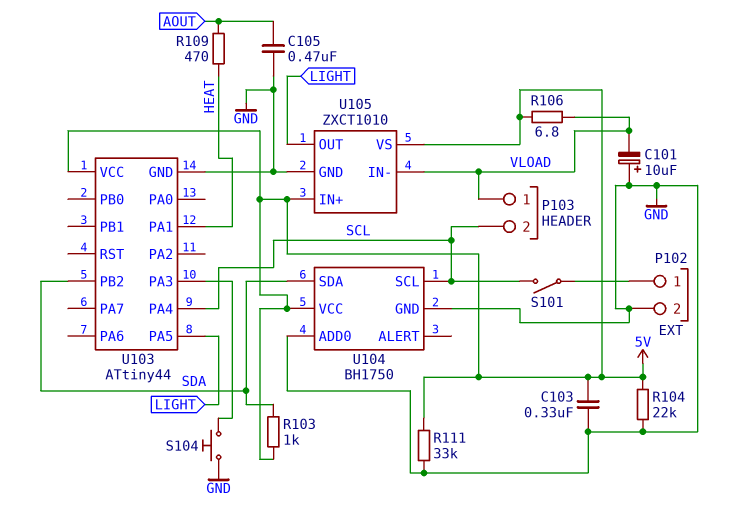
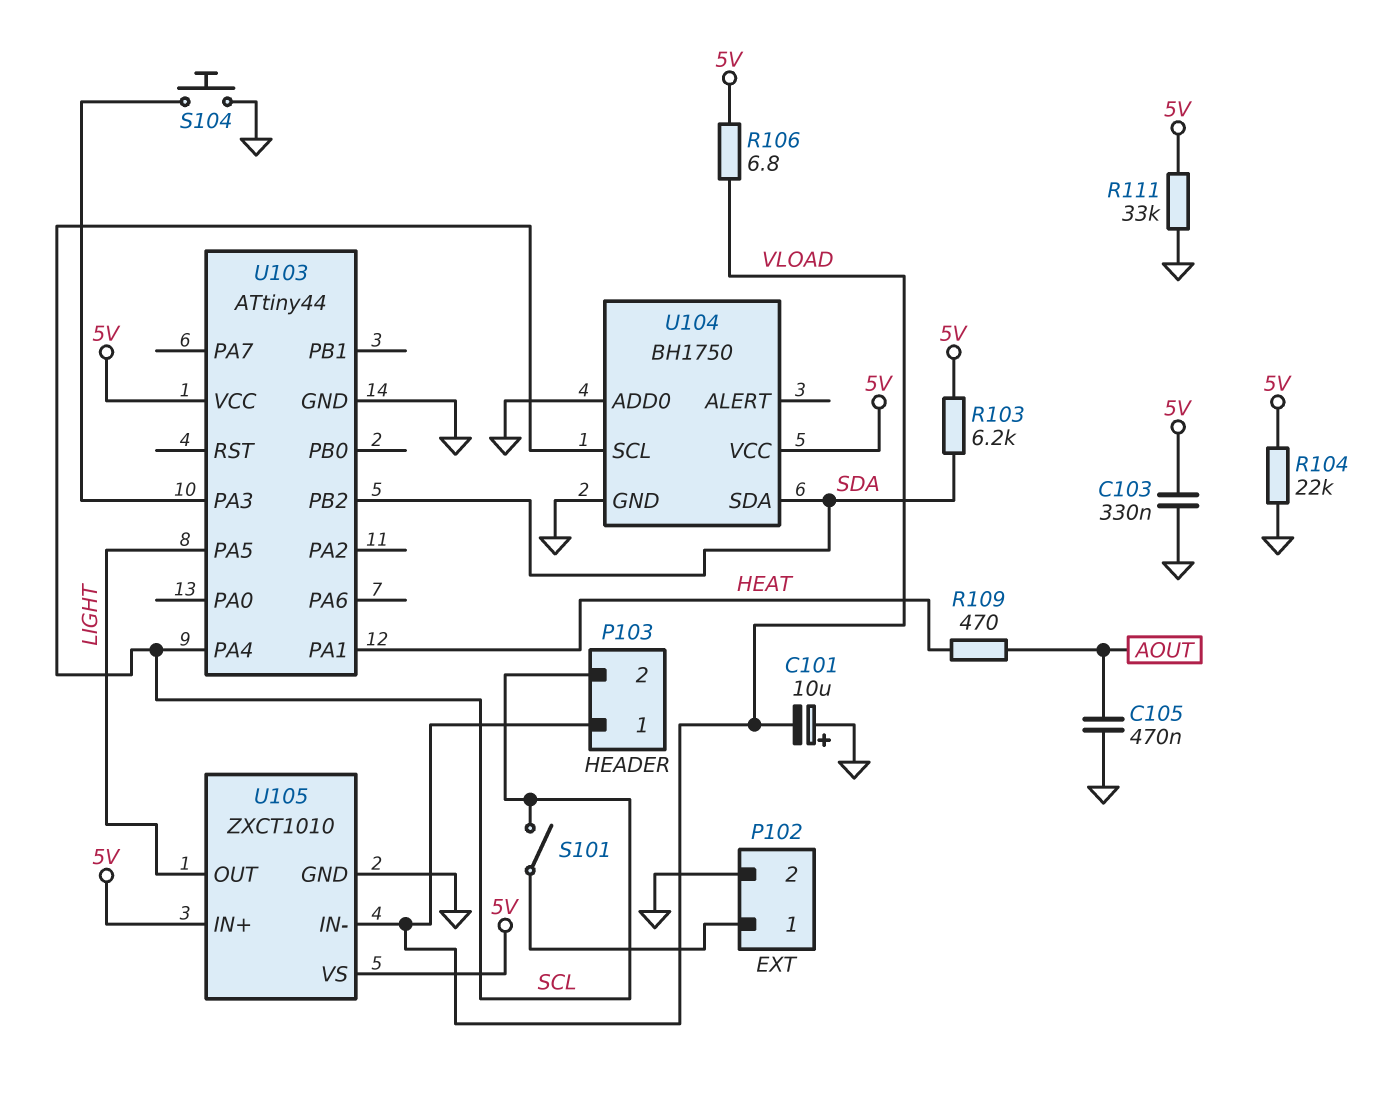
R103: 1k (5V, SDA) -> 6.2k (5V, SDA)

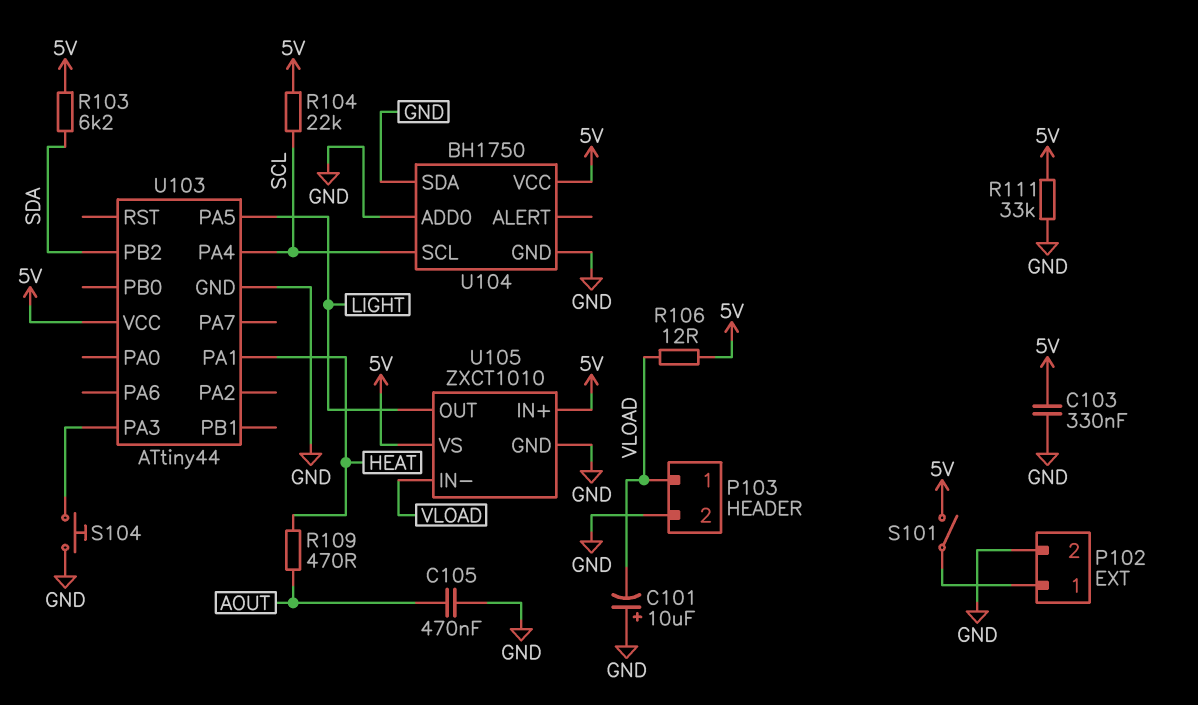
P103 pin 2: SCL -> GND
R104: 22k (5V, GND) -> 22k (5V, SCL)
R106: 6.8 (5V, VLOAD) -> 12 (5V, VLOAD)
S101: switch (P102/1, SCL) -> switch (5V, P102/1)
U104 pin SDA: SDA -> GND

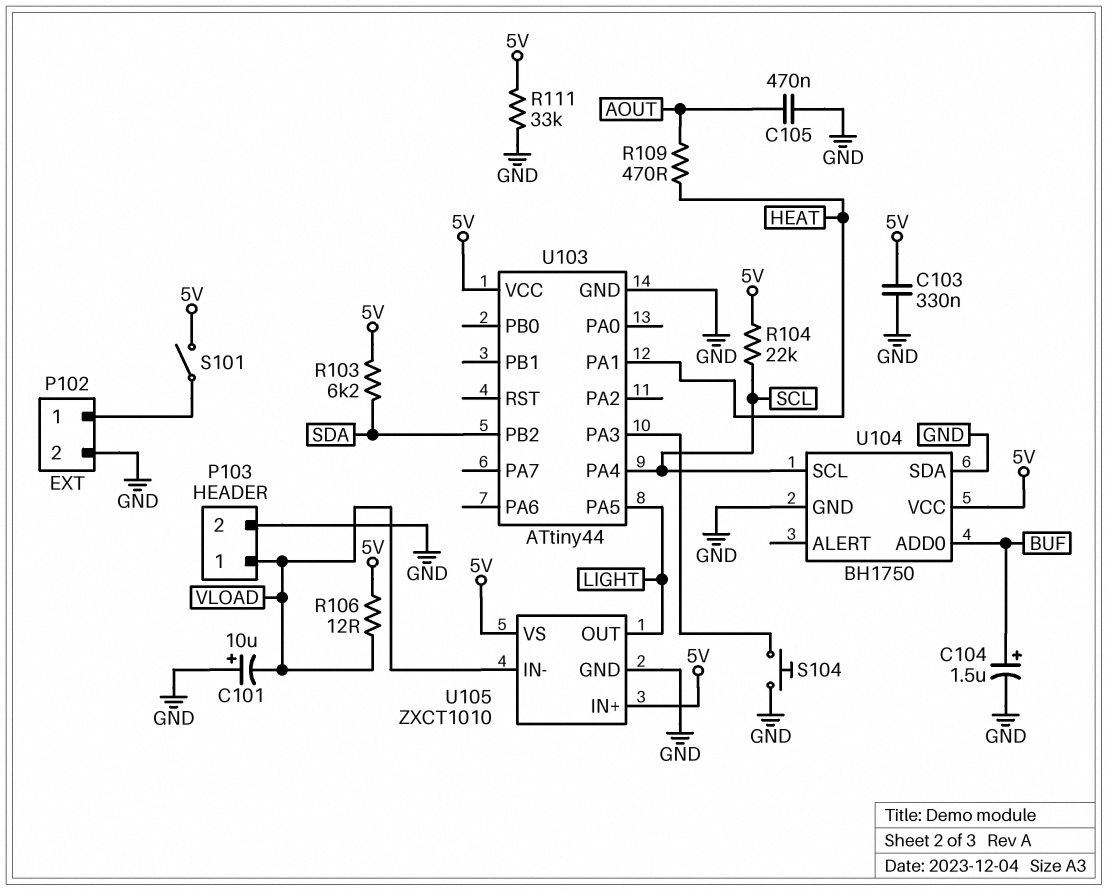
C104: none -> 1.5uF (plus BUF, minus GND)
U104 pin ADD0: GND -> BUF

